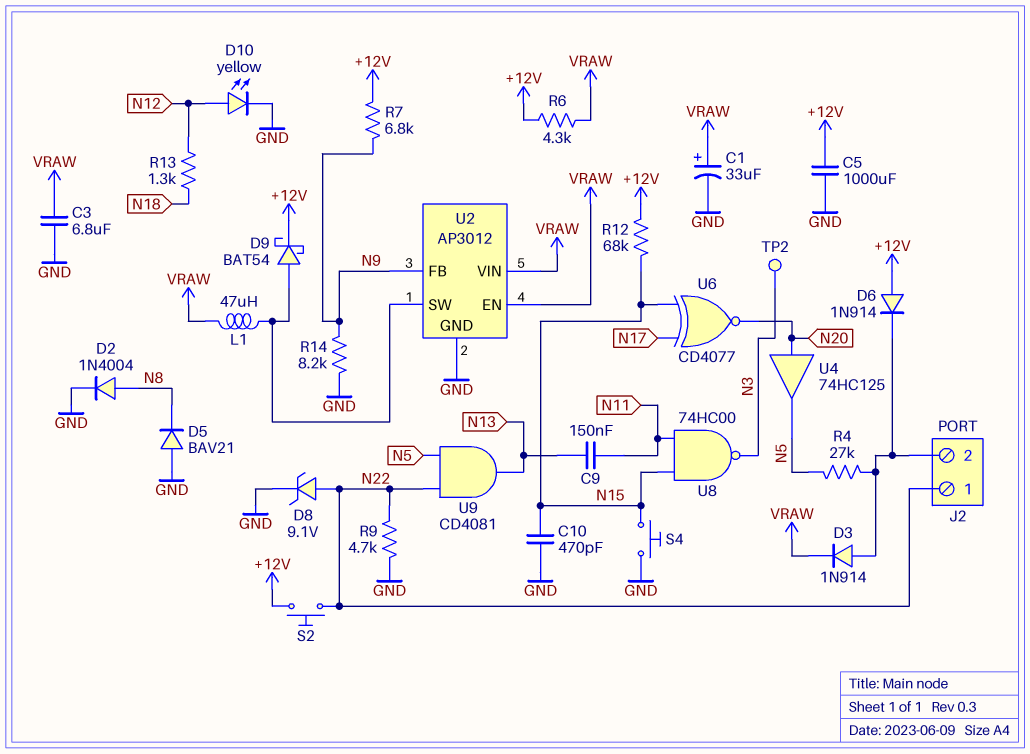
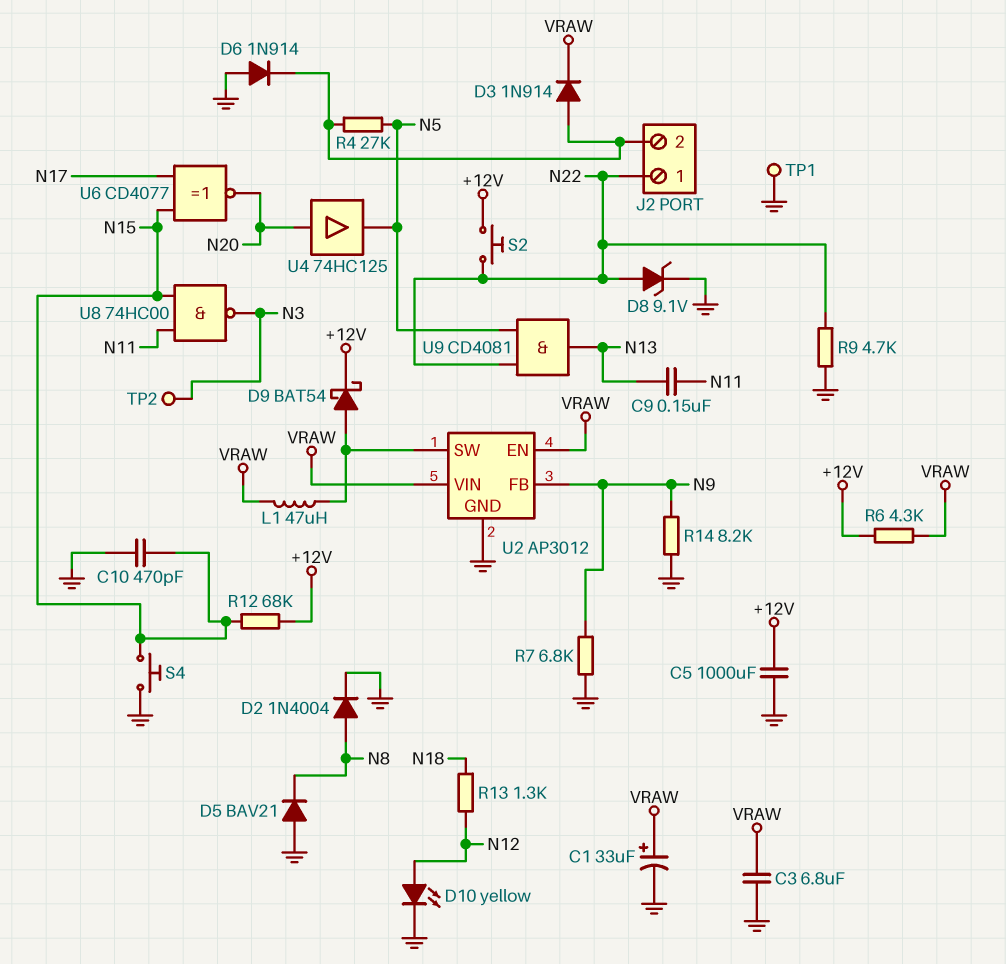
D6: diode 1N914 (A +12V, K J2/2) -> diode 1N914 (A GND, K J2/2)
R7: 6.8k (+12V, N9) -> 6.8k (GND, N9)
TP1: none -> test point (GND)

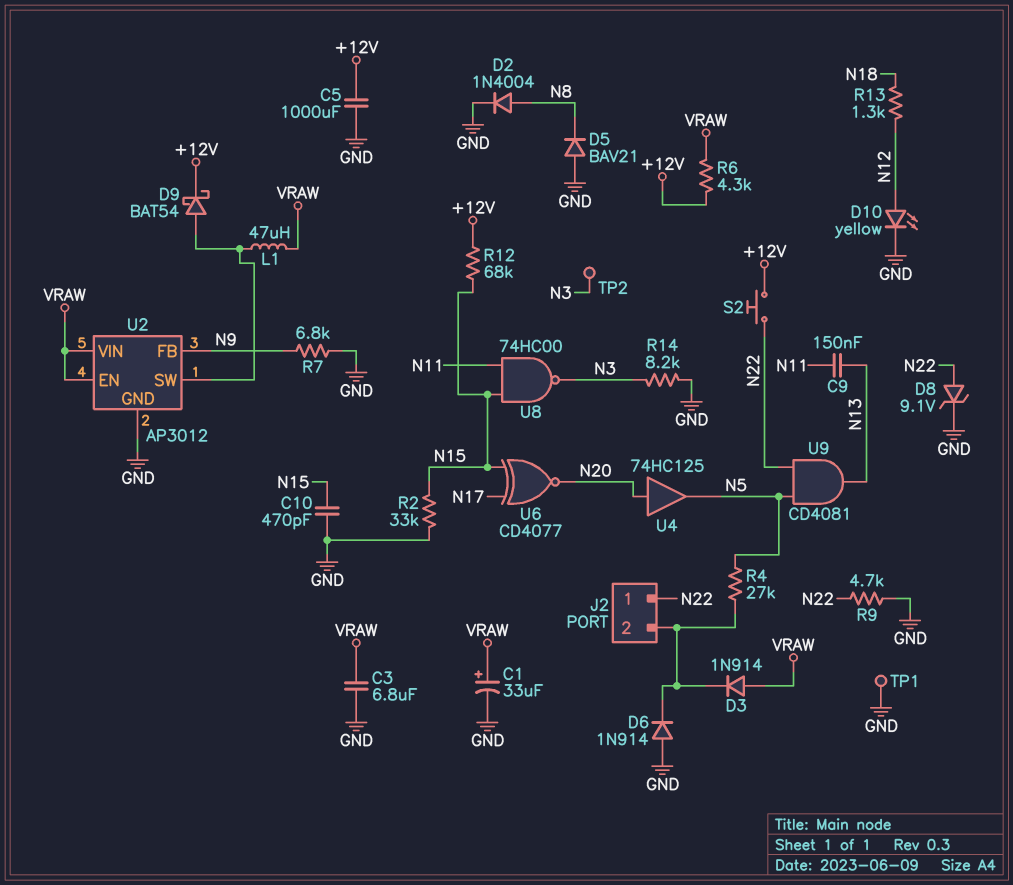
D3: diode 1N914 (A J2/2, K VRAW) -> diode 1N914 (A VRAW, K J2/2)
R2: none -> 33k (GND, N15)
R14: 8.2k (GND, N9) -> 8.2k (GND, N3)
S4: button (GND, N15) -> none

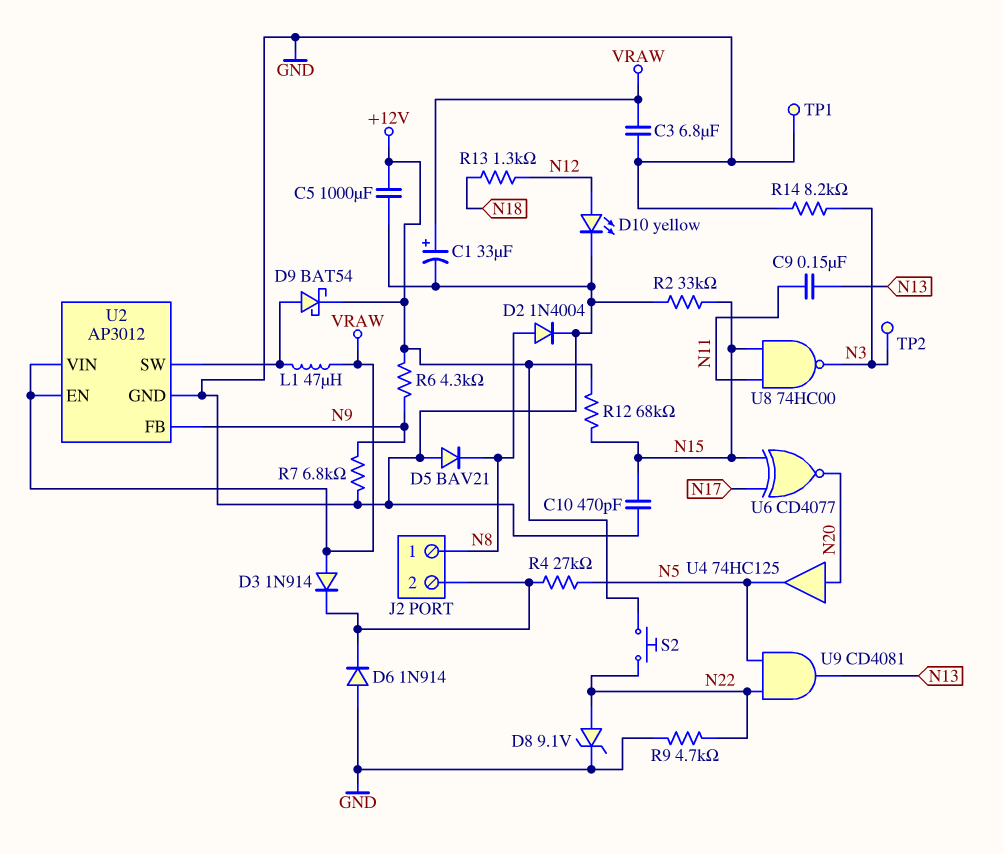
J2 pin 1: N22 -> N8
R6: 4.3k (+12V, VRAW) -> 4.3k (+12V, N9)

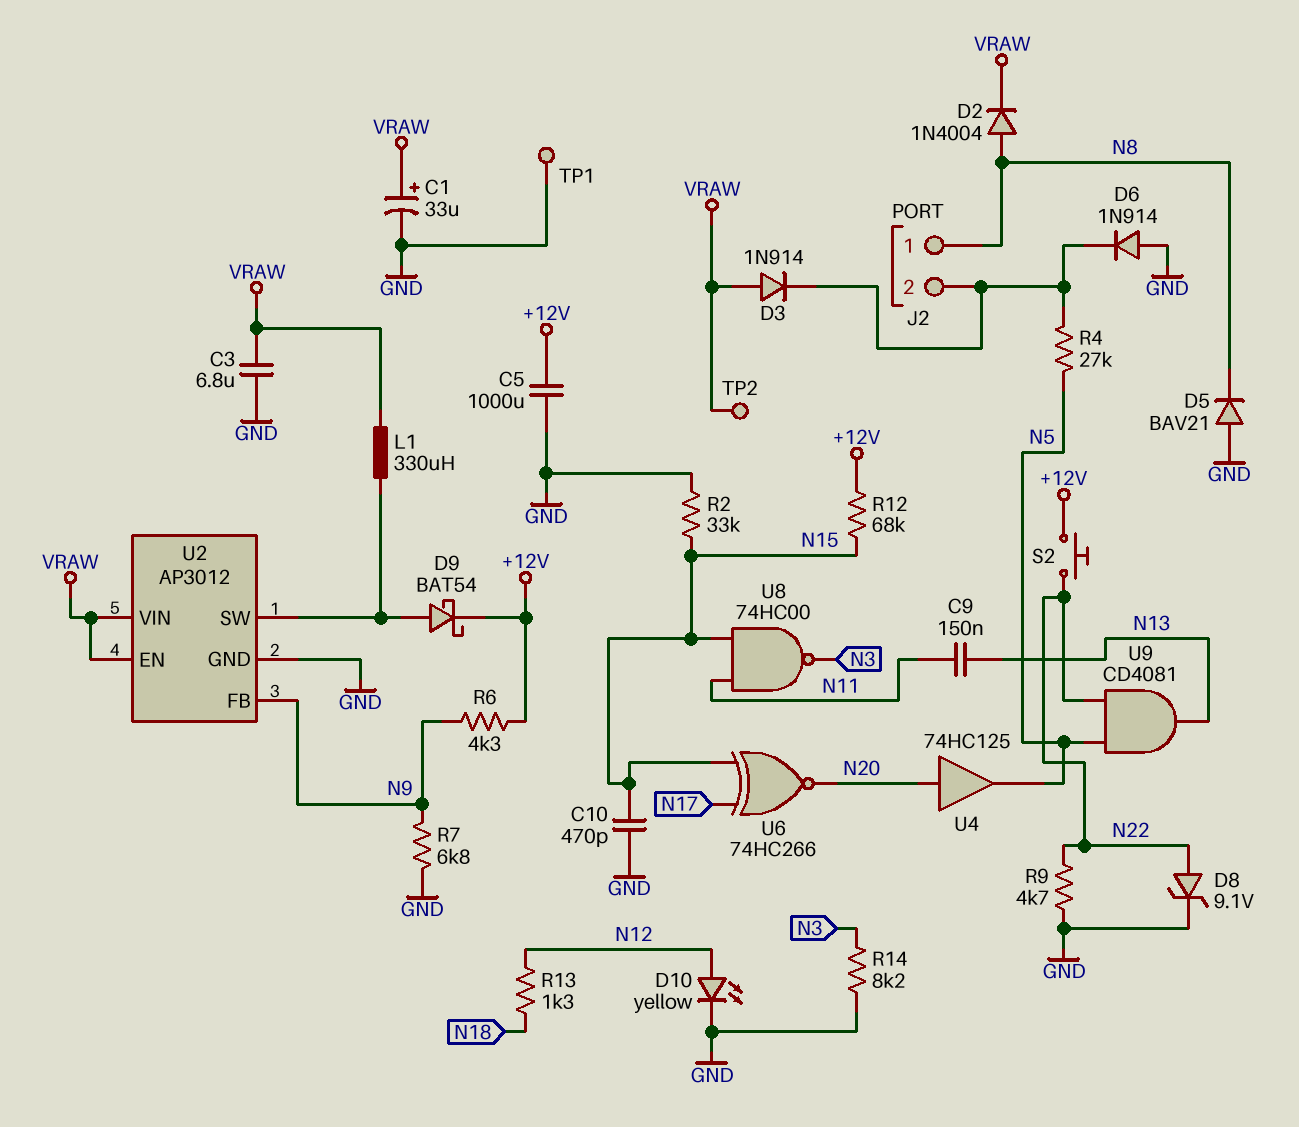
D2: diode 1N4004 (A N8, K GND) -> diode 1N4004 (A N8, K VRAW)
L1: 47uH (U2/SW, VRAW) -> 330uH (U2/SW, VRAW)
TP2: test point (N3) -> test point (VRAW)
U6: XNOR CD4077 (in N15, in N17, out N20) -> XNOR 74HC266 (in N15, in N17, out N20)

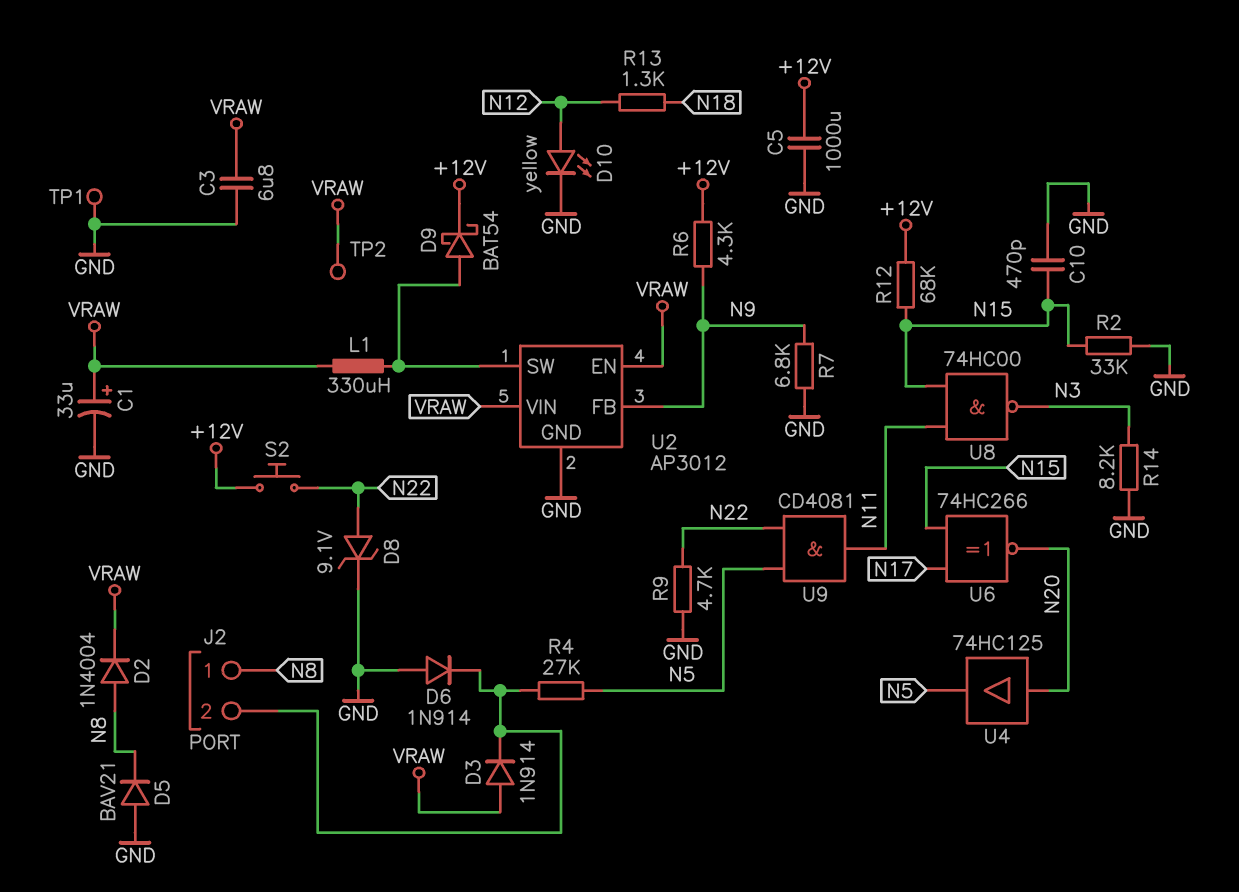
C9: 150nF (N11, N13) -> none
U9: AND CD4081 (in N5, in N22, out N13) -> AND CD4081 (in N5, in N22, out N11)

